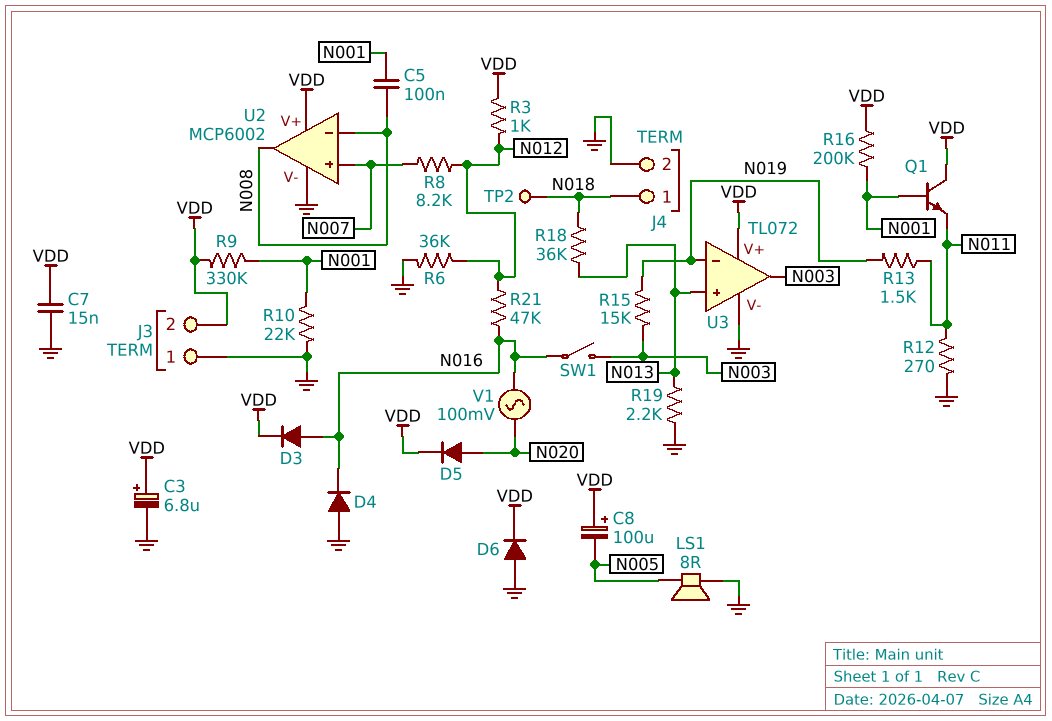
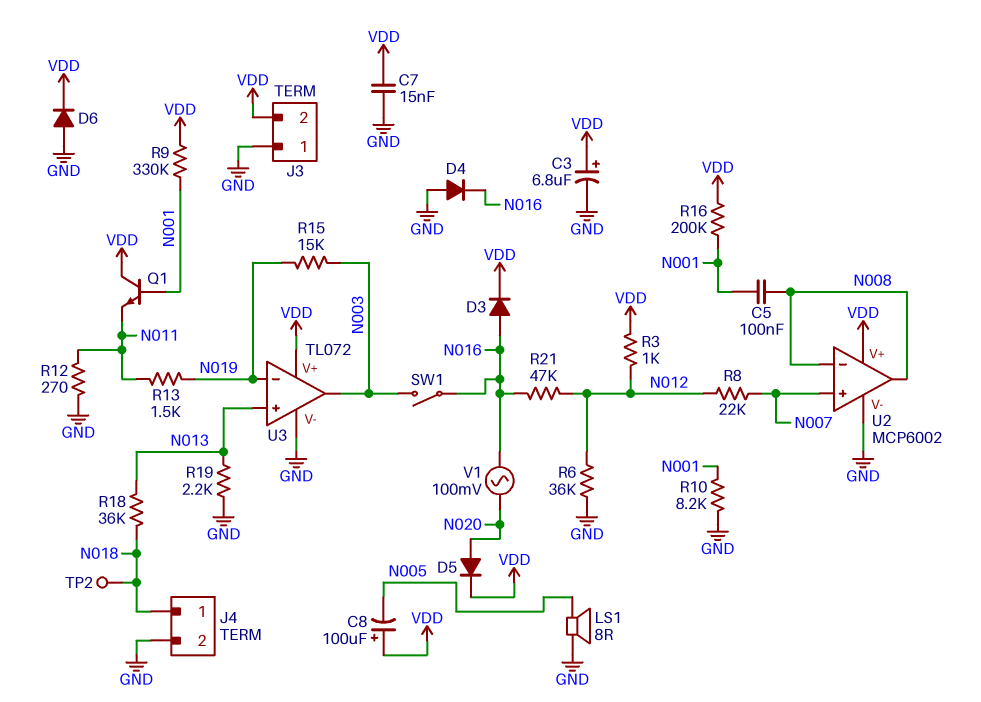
R8: 8.2k (N007, N012) -> 22k (N007, N012)
R10: 22k (GND, N001) -> 8.2k (GND, N001)

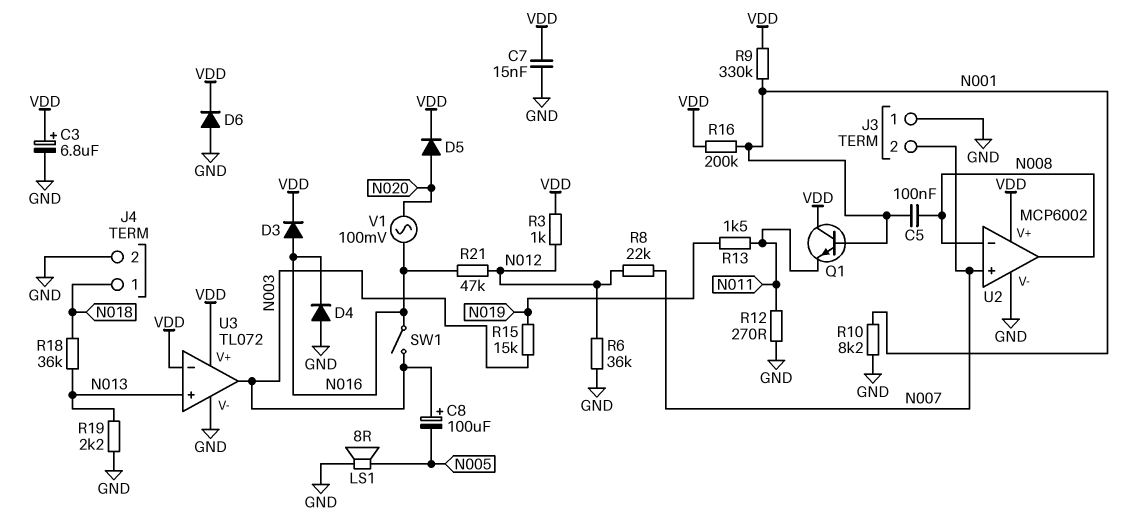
C8: 100uF (plus VDD, minus N005) -> 100uF (plus N003, minus N005)
J3 pin 2: VDD -> N007
TP2: test point (N018) -> none
U3 pin in-: N019 -> VDD

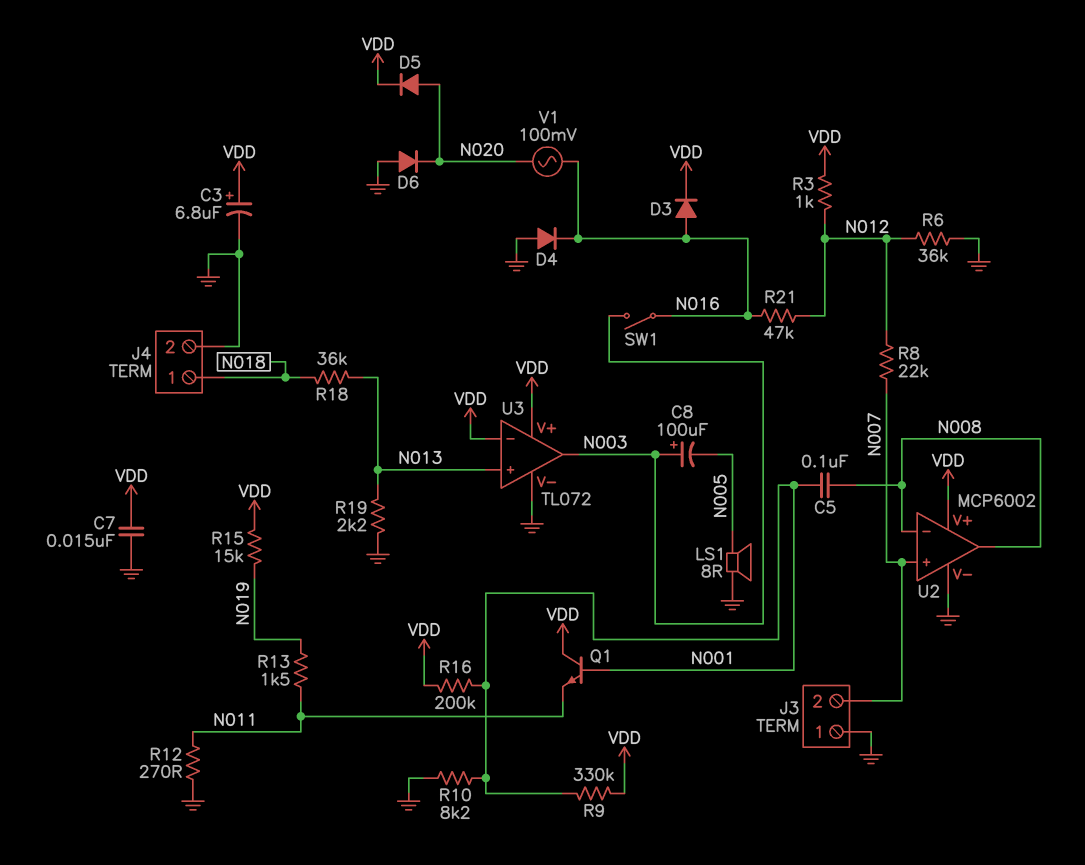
D6: diode (A GND, K VDD) -> diode (A GND, K N020)
R15: 15k (N003, N019) -> 15k (N019, VDD)

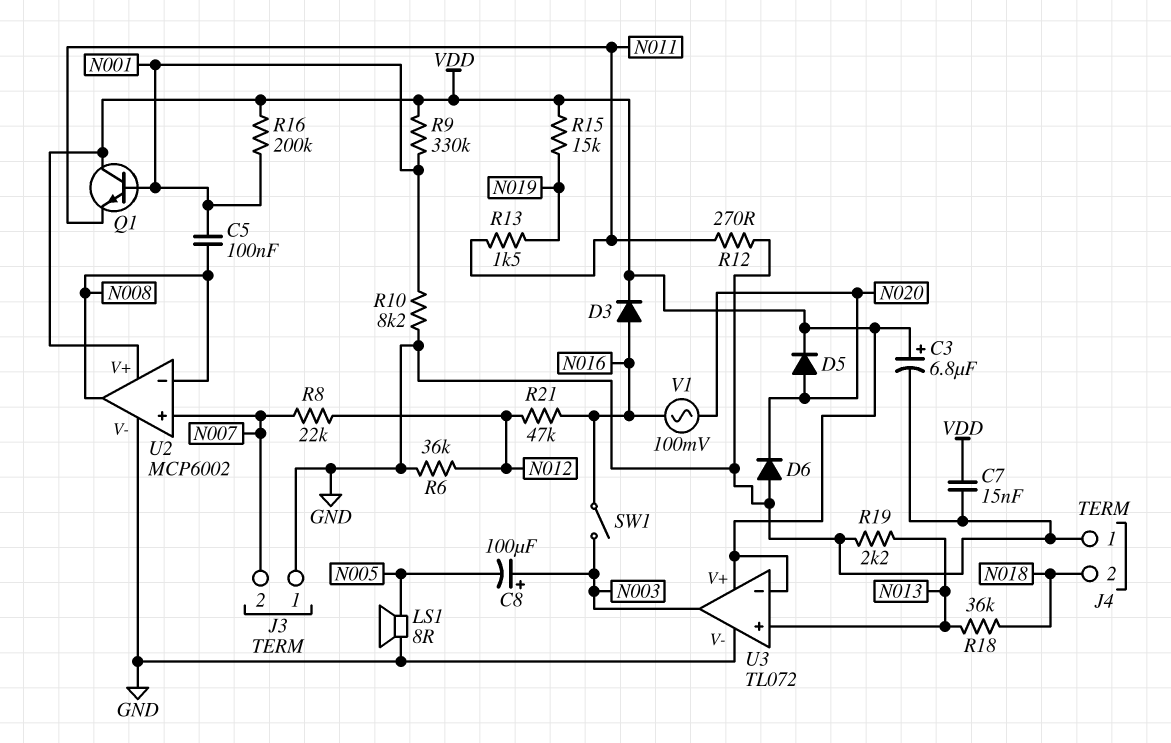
D4: diode (A GND, K N016) -> none
J4 pin 1: N018 -> GND
J4 pin 2: GND -> N018
R3: 1k (N012, VDD) -> none

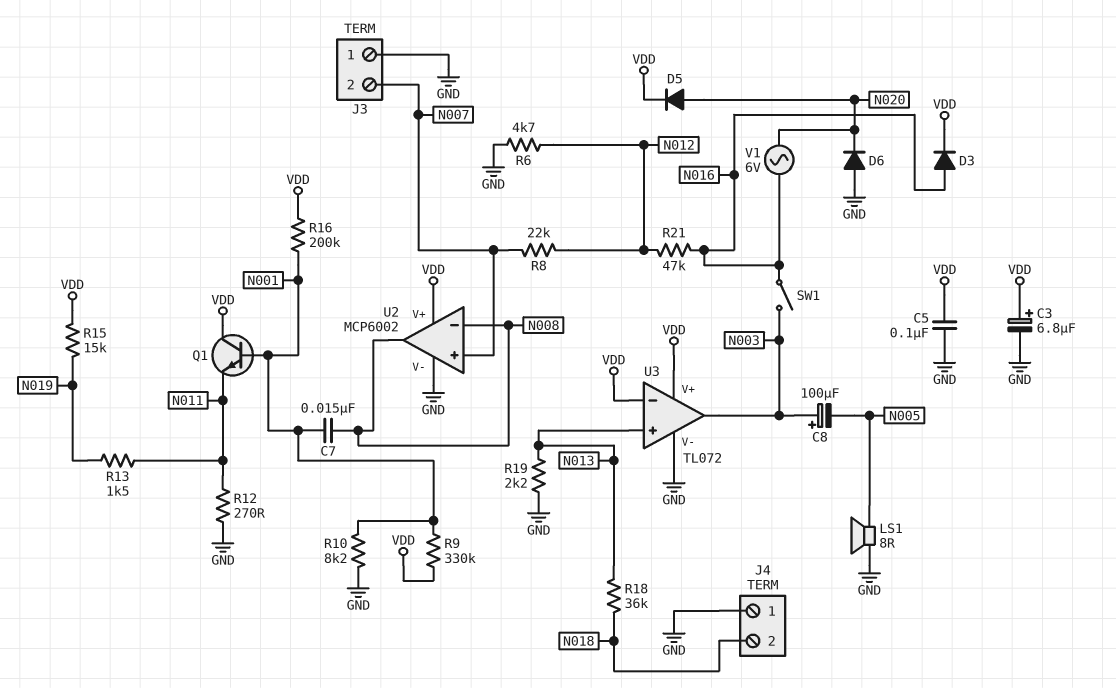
C5: 100nF (N001, N008) -> 100nF (GND, VDD)
C7: 15nF (GND, VDD) -> 15nF (N001, N008)
R6: 36k (GND, N012) -> 4.7k (GND, N012)
V1: AC 100mV (N016, N020) -> AC 6V (N016, N020)

